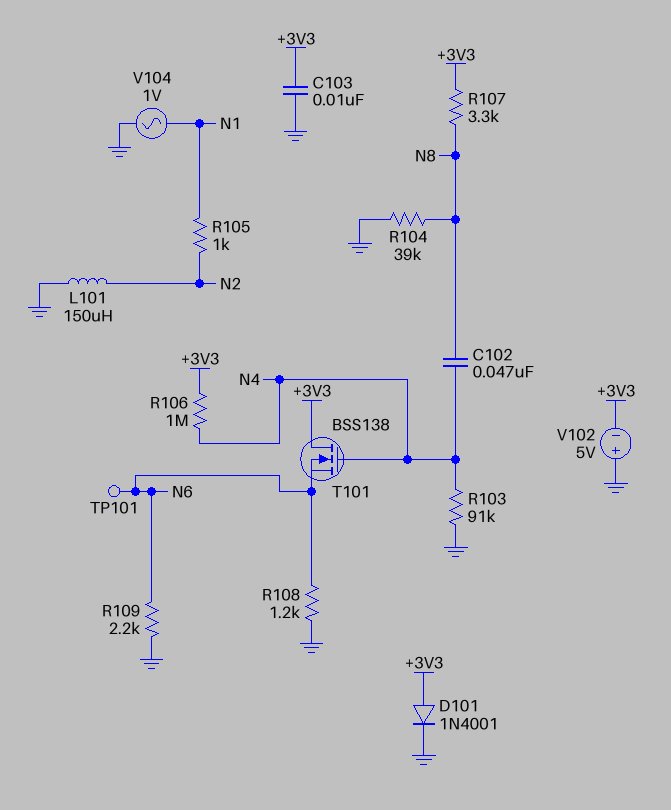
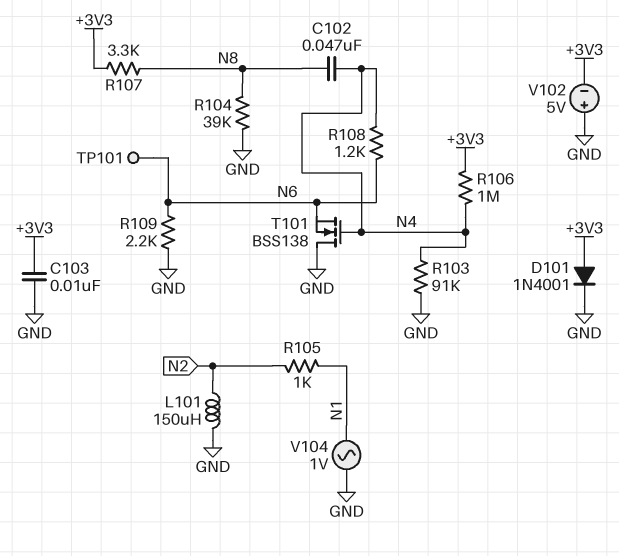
R108: 1.2k (GND, N6) -> 1.2k (N4, N6)
T101: NMOS BSS138 (G N4, D +3V3, S N6) -> NMOS BSS138 (G N4, D GND, S N6)

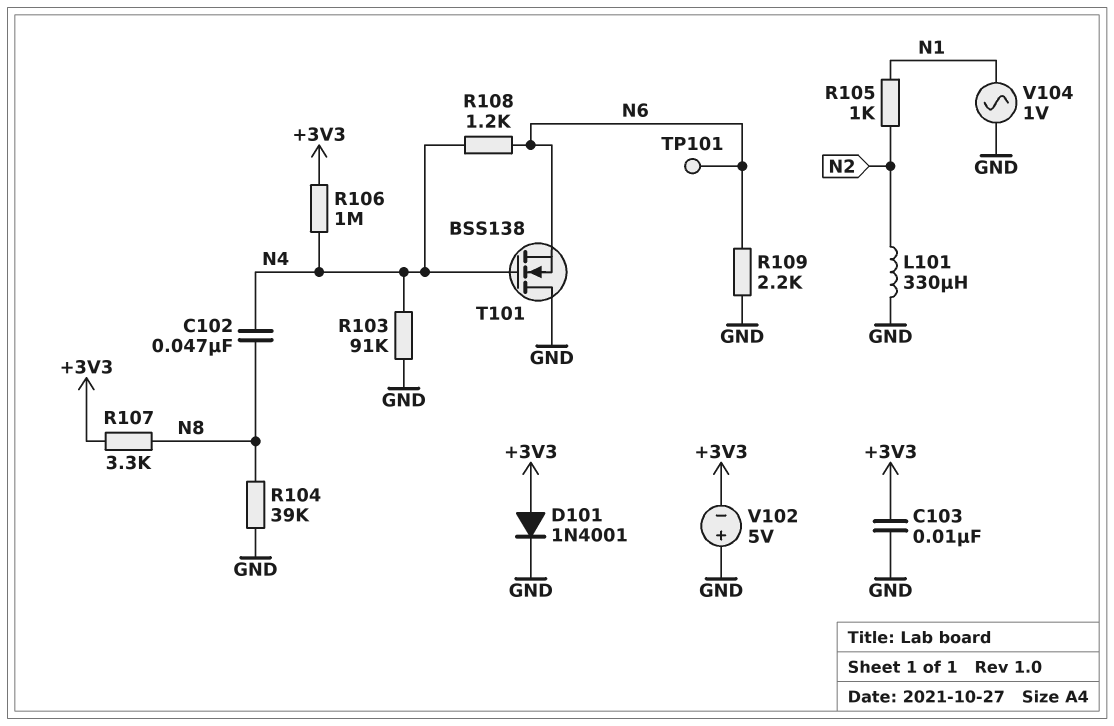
L101: 150uH (GND, N2) -> 330uH (GND, N2)

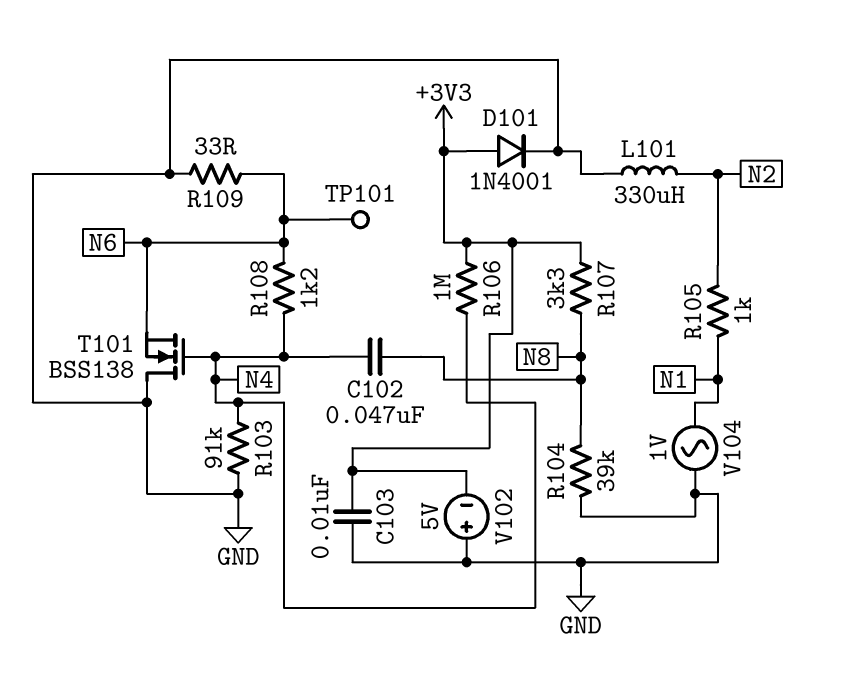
R109: 2.2k (GND, N6) -> 33 (GND, N6)

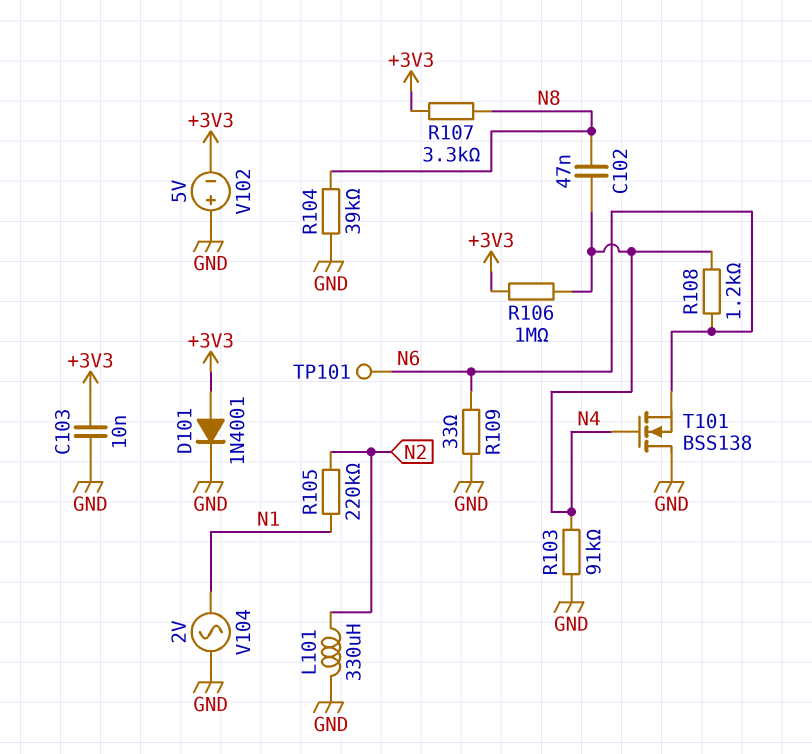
R105: 1k (N1, N2) -> 220k (N1, N2)
V104: AC 1V (GND, N1) -> AC 2V (GND, N1)

